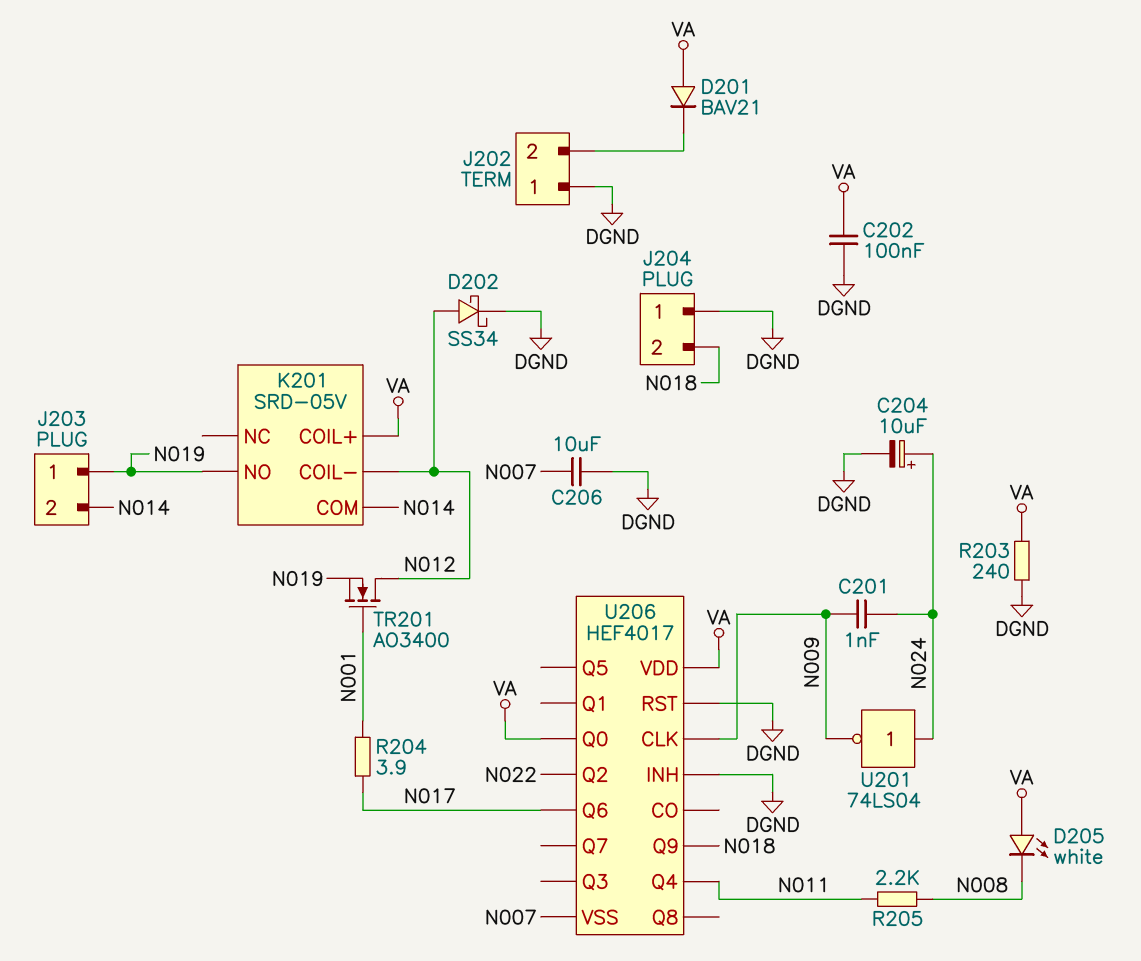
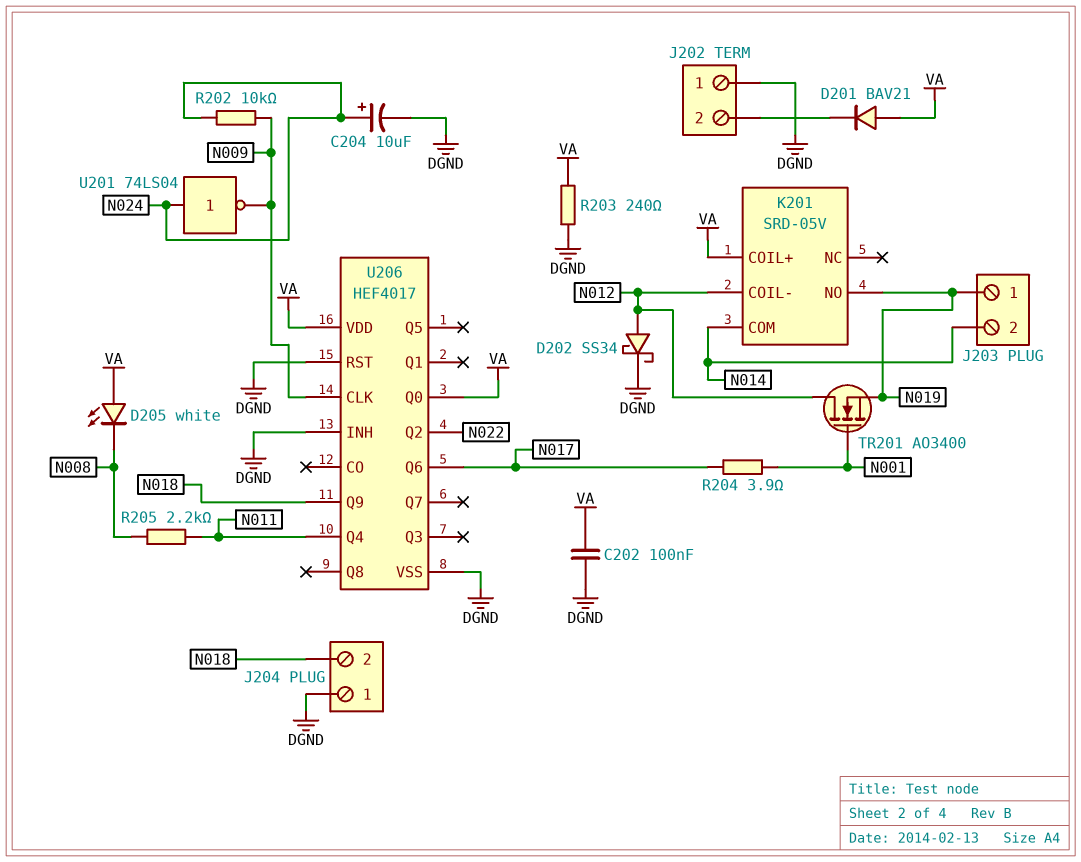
C201: 1nF (N009, N024) -> none
C206: 10uF (DGND, N007) -> none
R202: none -> 10k (N009, N024)
U206 pin VSS: N007 -> DGND

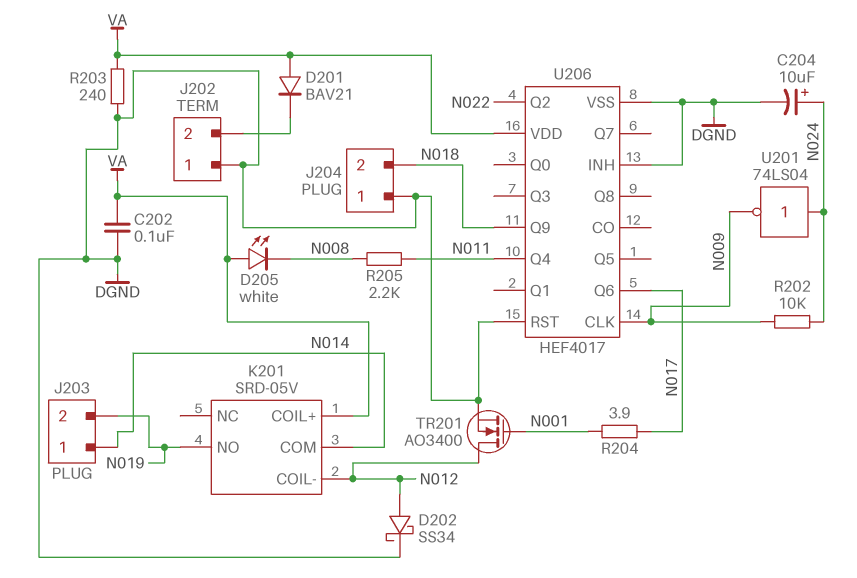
J203 pin 1: N019 -> N014
J203 pin 2: N014 -> N019
TR201: NMOS AO3400 (G N001, D N012, S N019) -> NMOS AO3400 (G N001, D N012, S DGND)
U206 pin Q0: VA -> none

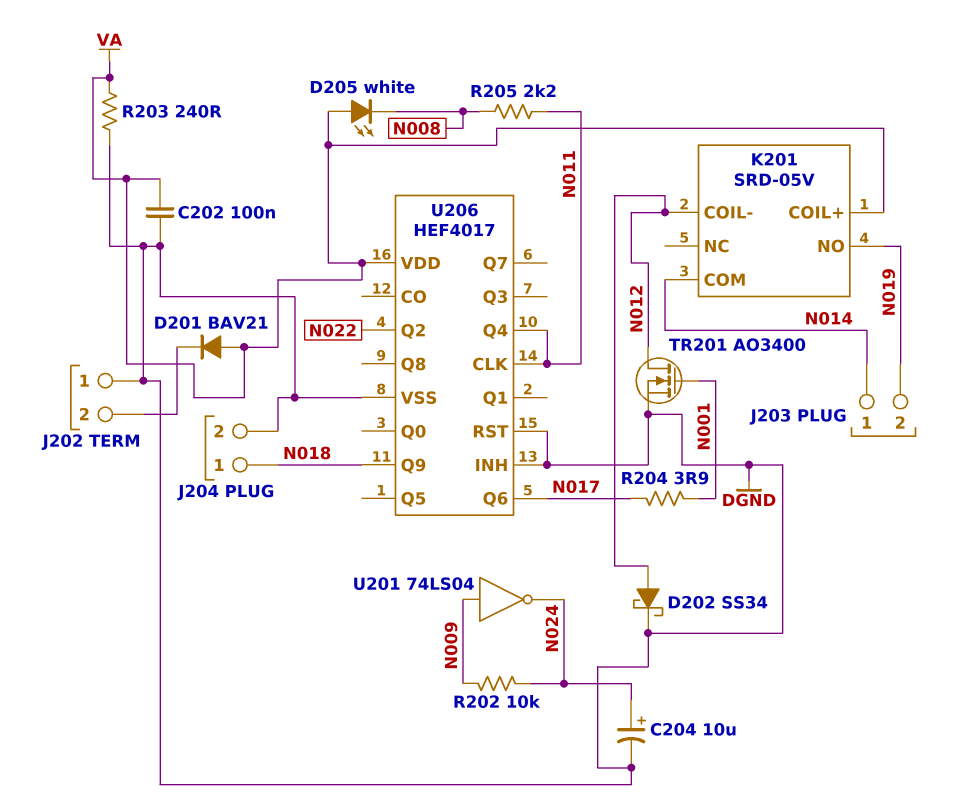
J204 pin 1: DGND -> N018
J204 pin 2: N018 -> DGND
U201: NOT 74LS04 (in N024, out N009) -> NOT 74LS04 (in N009, out N024)
U206 pin CLK: N009 -> N011

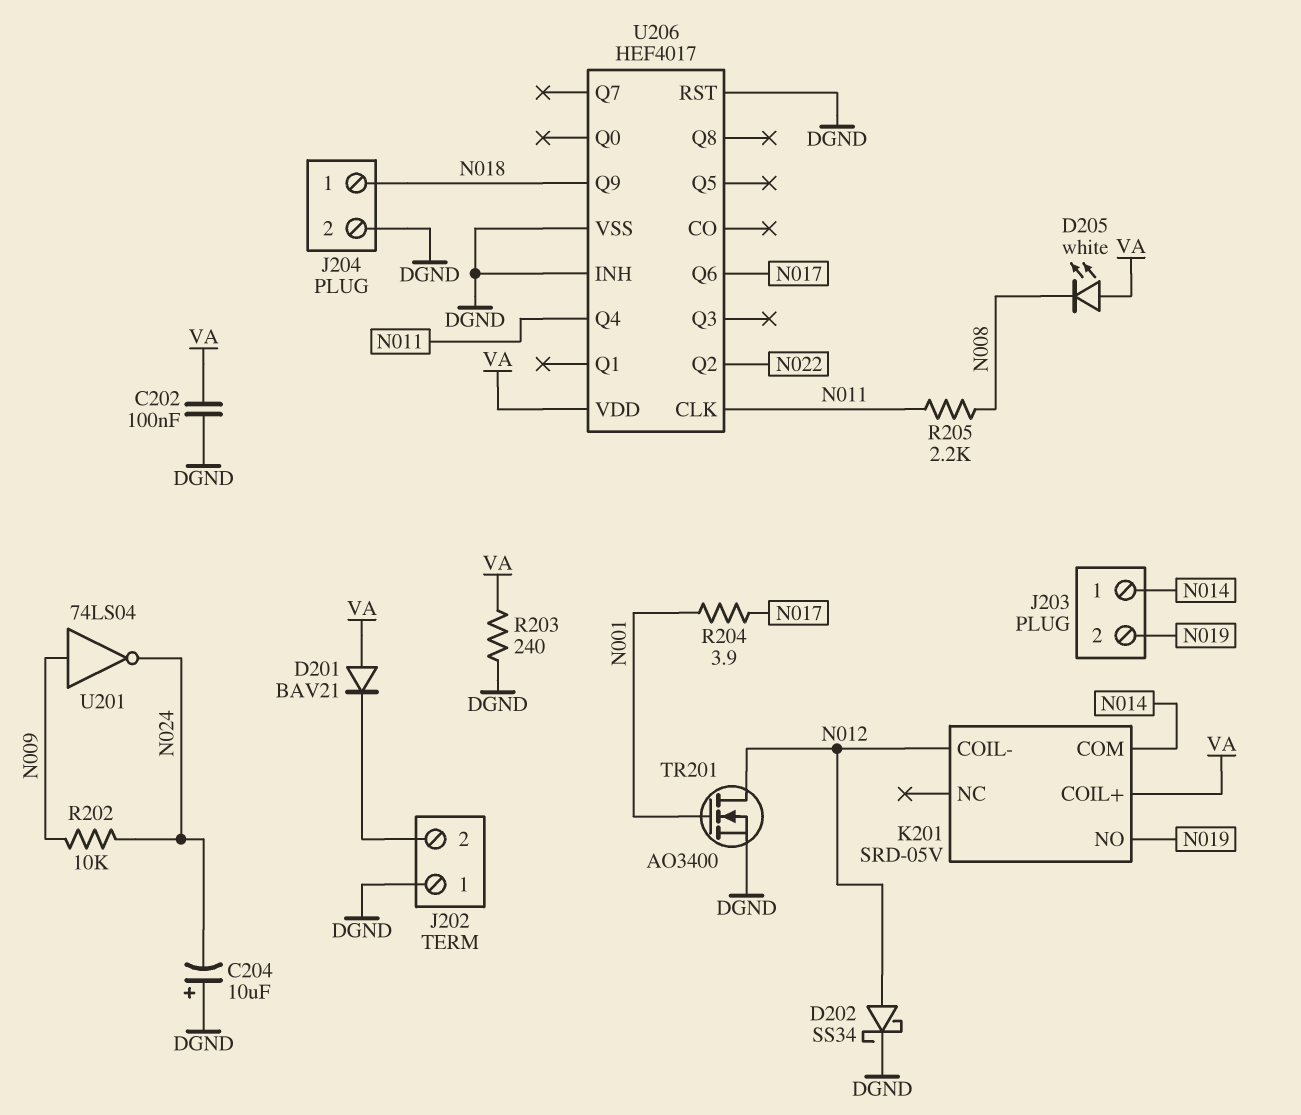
C204: 10uF (plus N024, minus DGND) -> 10uF (plus DGND, minus N024)

